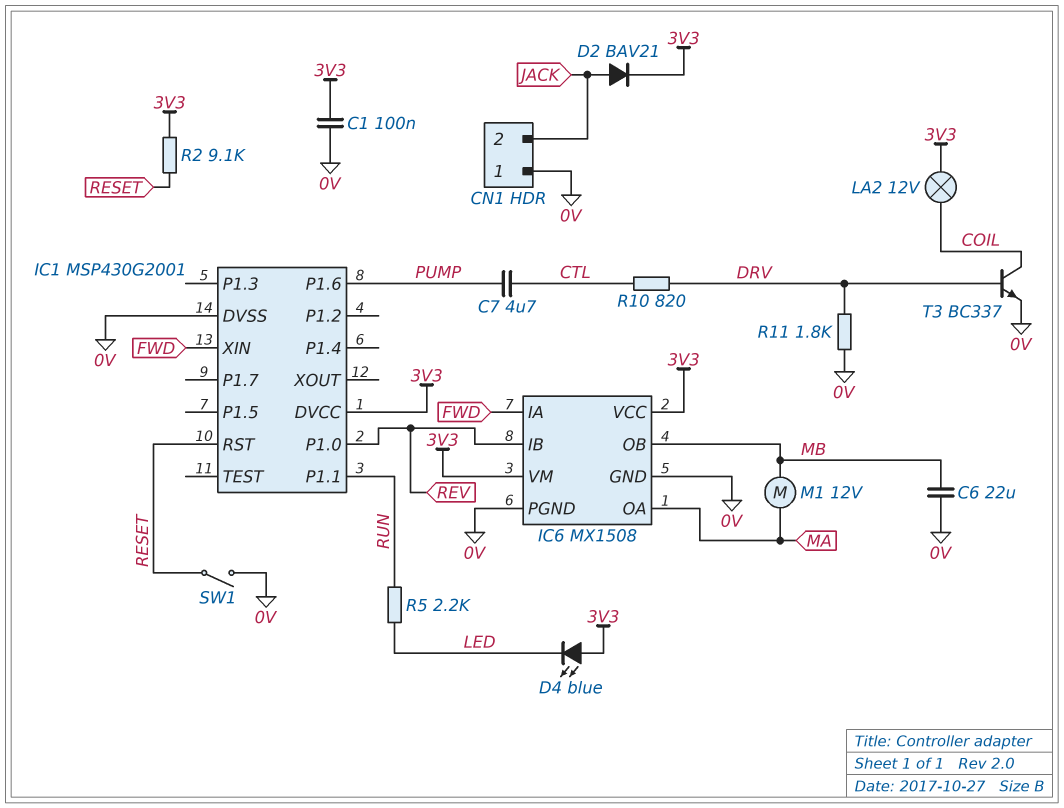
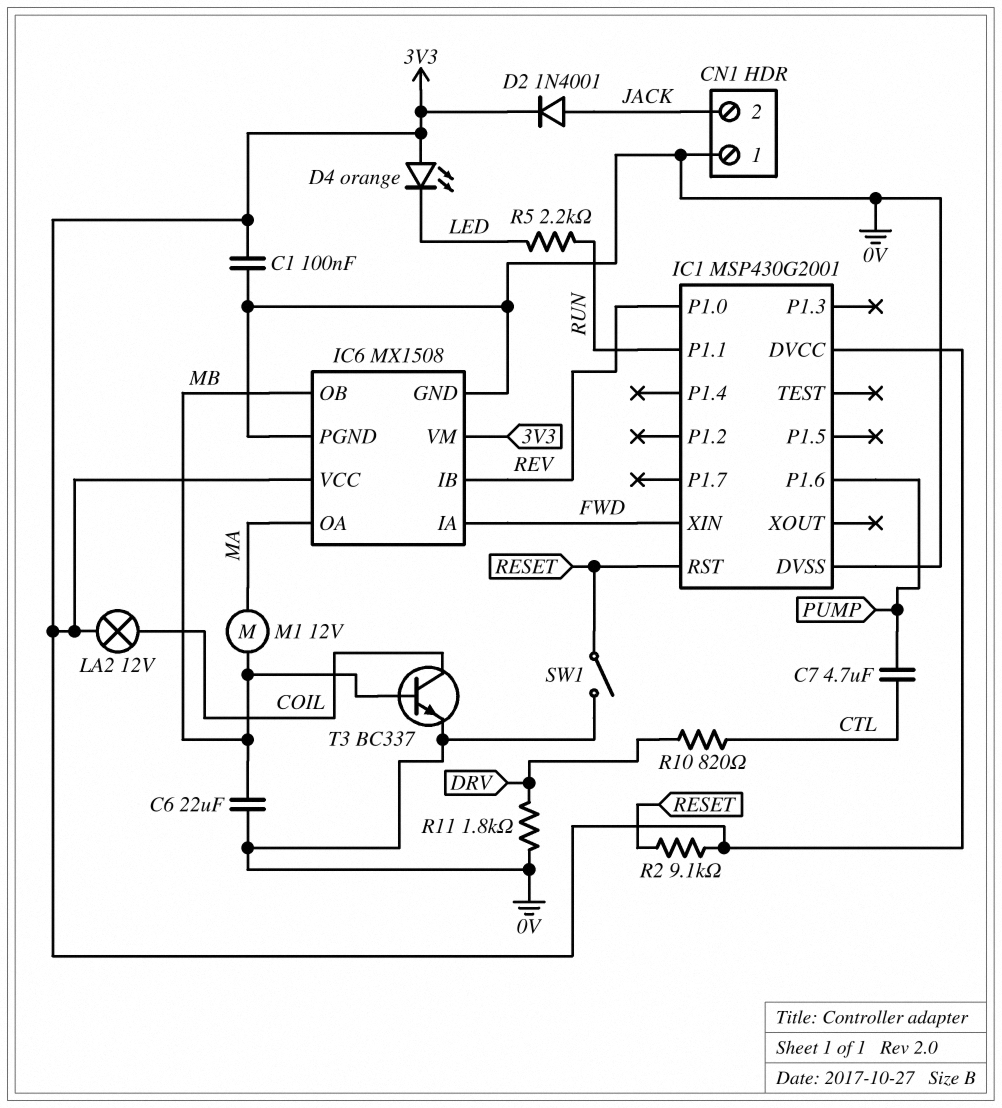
D2: diode BAV21 (A JACK, K 3V3) -> diode 1N4001 (A JACK, K 3V3)
D4: LED blue (A 3V3, K LED) -> LED orange (A 3V3, K LED)
T3: NPN BC337 (B DRV, C COIL, E 0V) -> NPN BC337 (B MB, C COIL, E 0V)

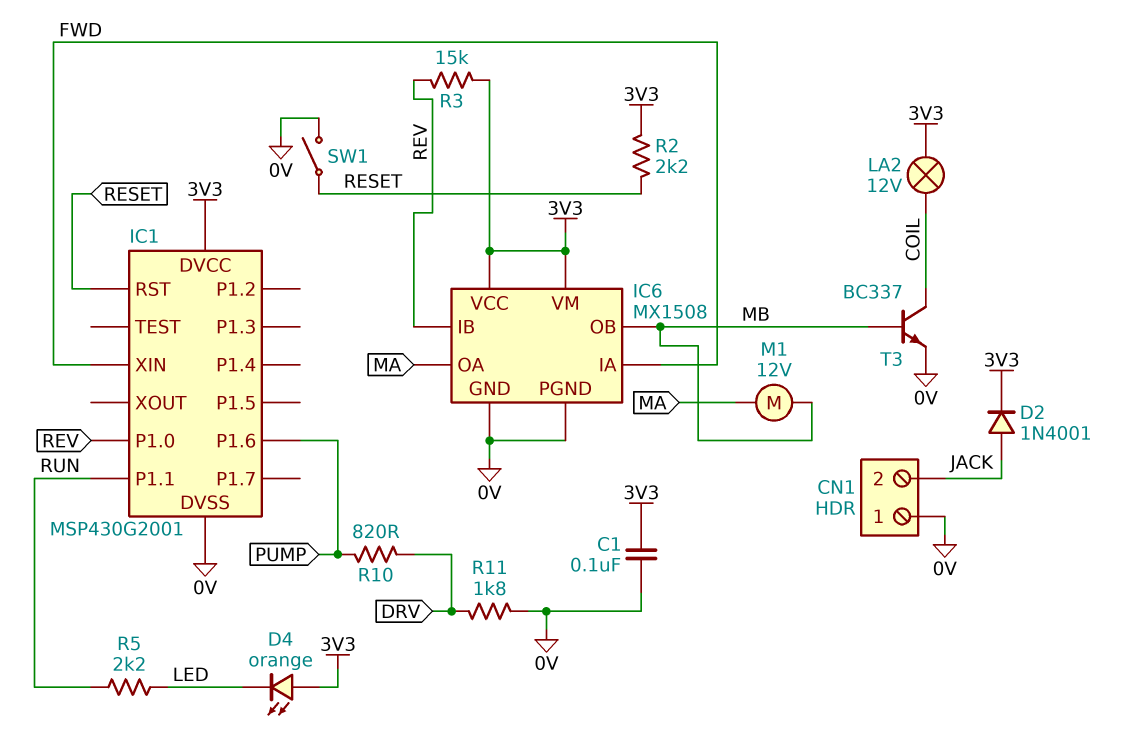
C6: 22uF (0V, MB) -> none
C7: 4.7uF (CTL, PUMP) -> none
R2: 9.1k (3V3, RESET) -> 2.2k (3V3, RESET)
R3: none -> 15k (3V3, REV)
R10: 820 (CTL, DRV) -> 820 (DRV, PUMP)

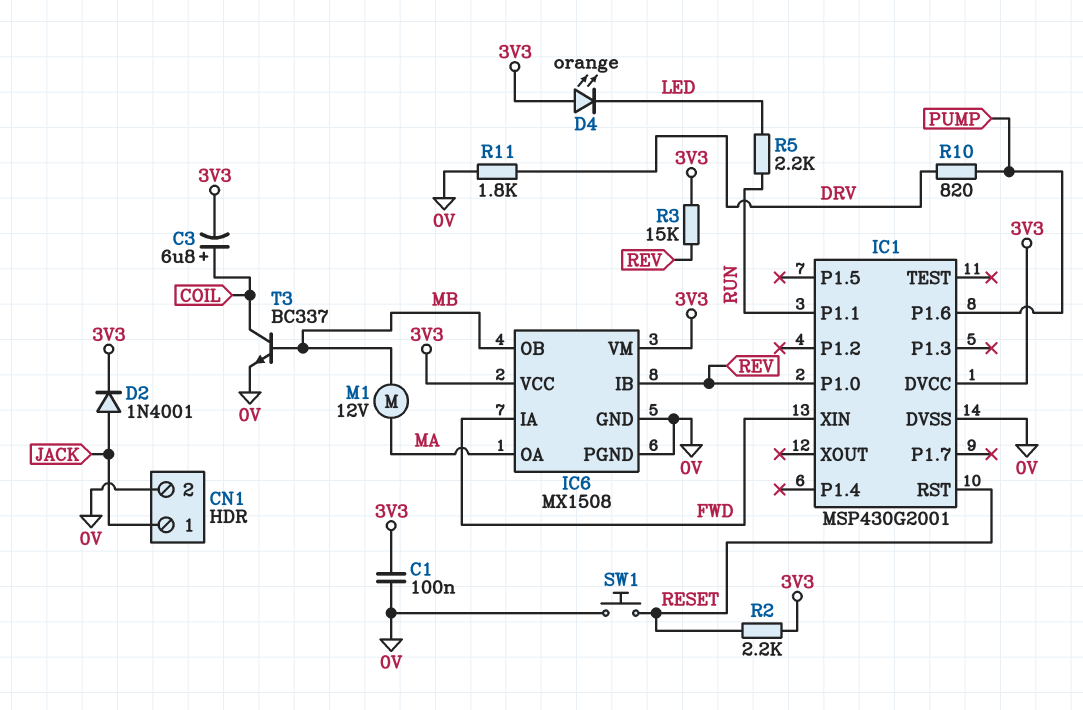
C3: none -> 6.8uF (plus COIL, minus 3V3)
CN1 pin 1: 0V -> JACK
CN1 pin 2: JACK -> 0V
LA2: lamp 12V (3V3, COIL) -> none
SW1: switch (0V, RESET) -> button (0V, RESET)

